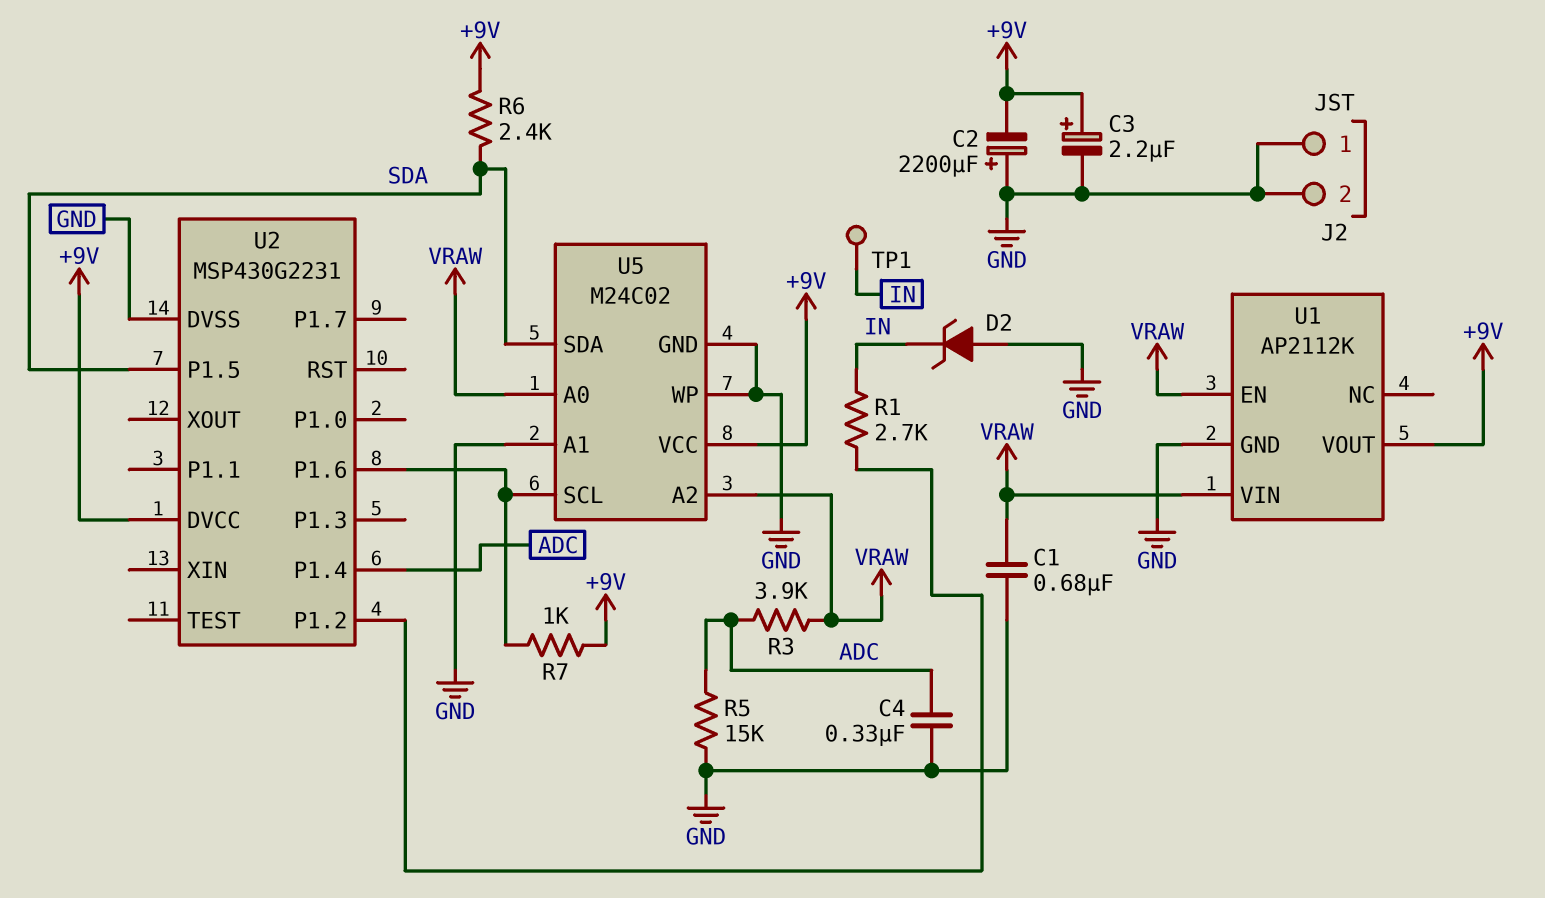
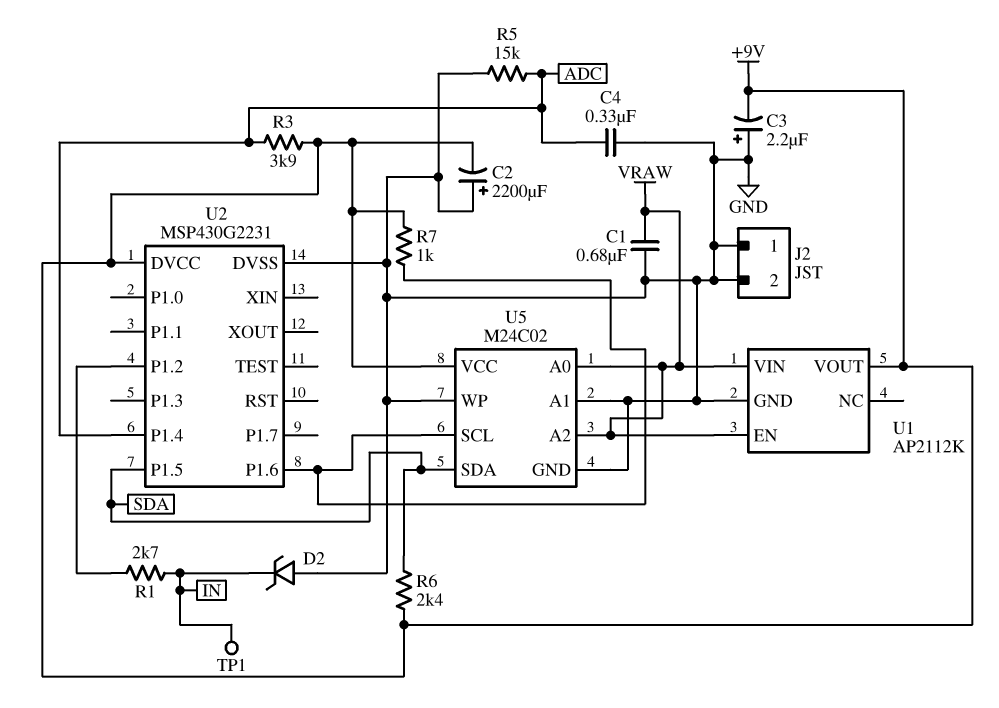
C3: 2.2uF (plus +9V, minus GND) -> 2.2uF (plus GND, minus +9V)
R3: 3.9k (ADC, VRAW) -> 3.9k (+9V, ADC)

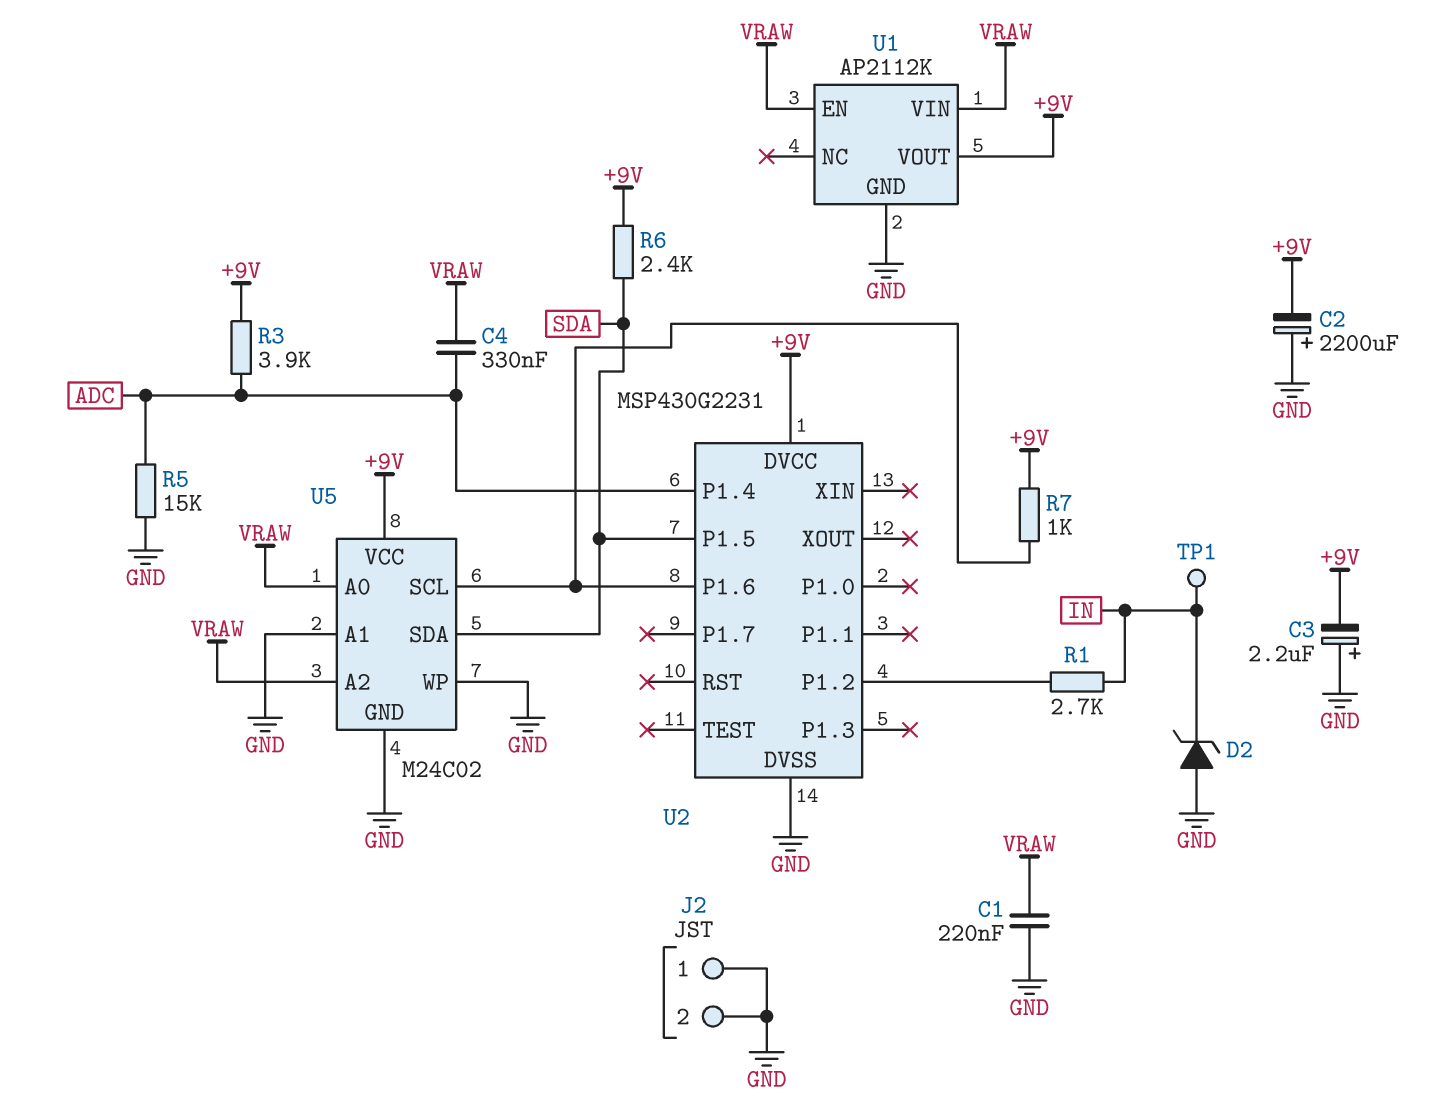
C1: 680nF (GND, VRAW) -> 220nF (GND, VRAW)
C4: 330nF (ADC, GND) -> 330nF (ADC, VRAW)

